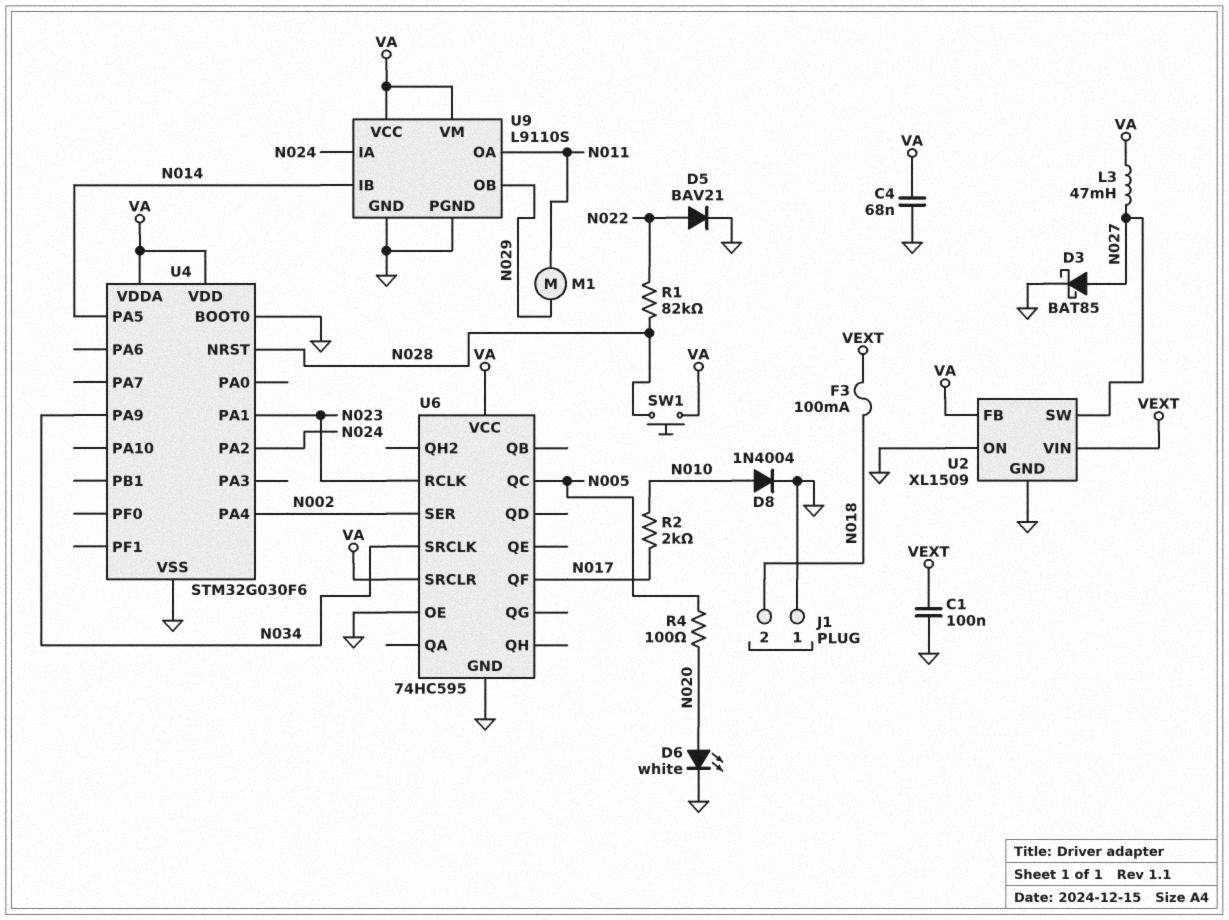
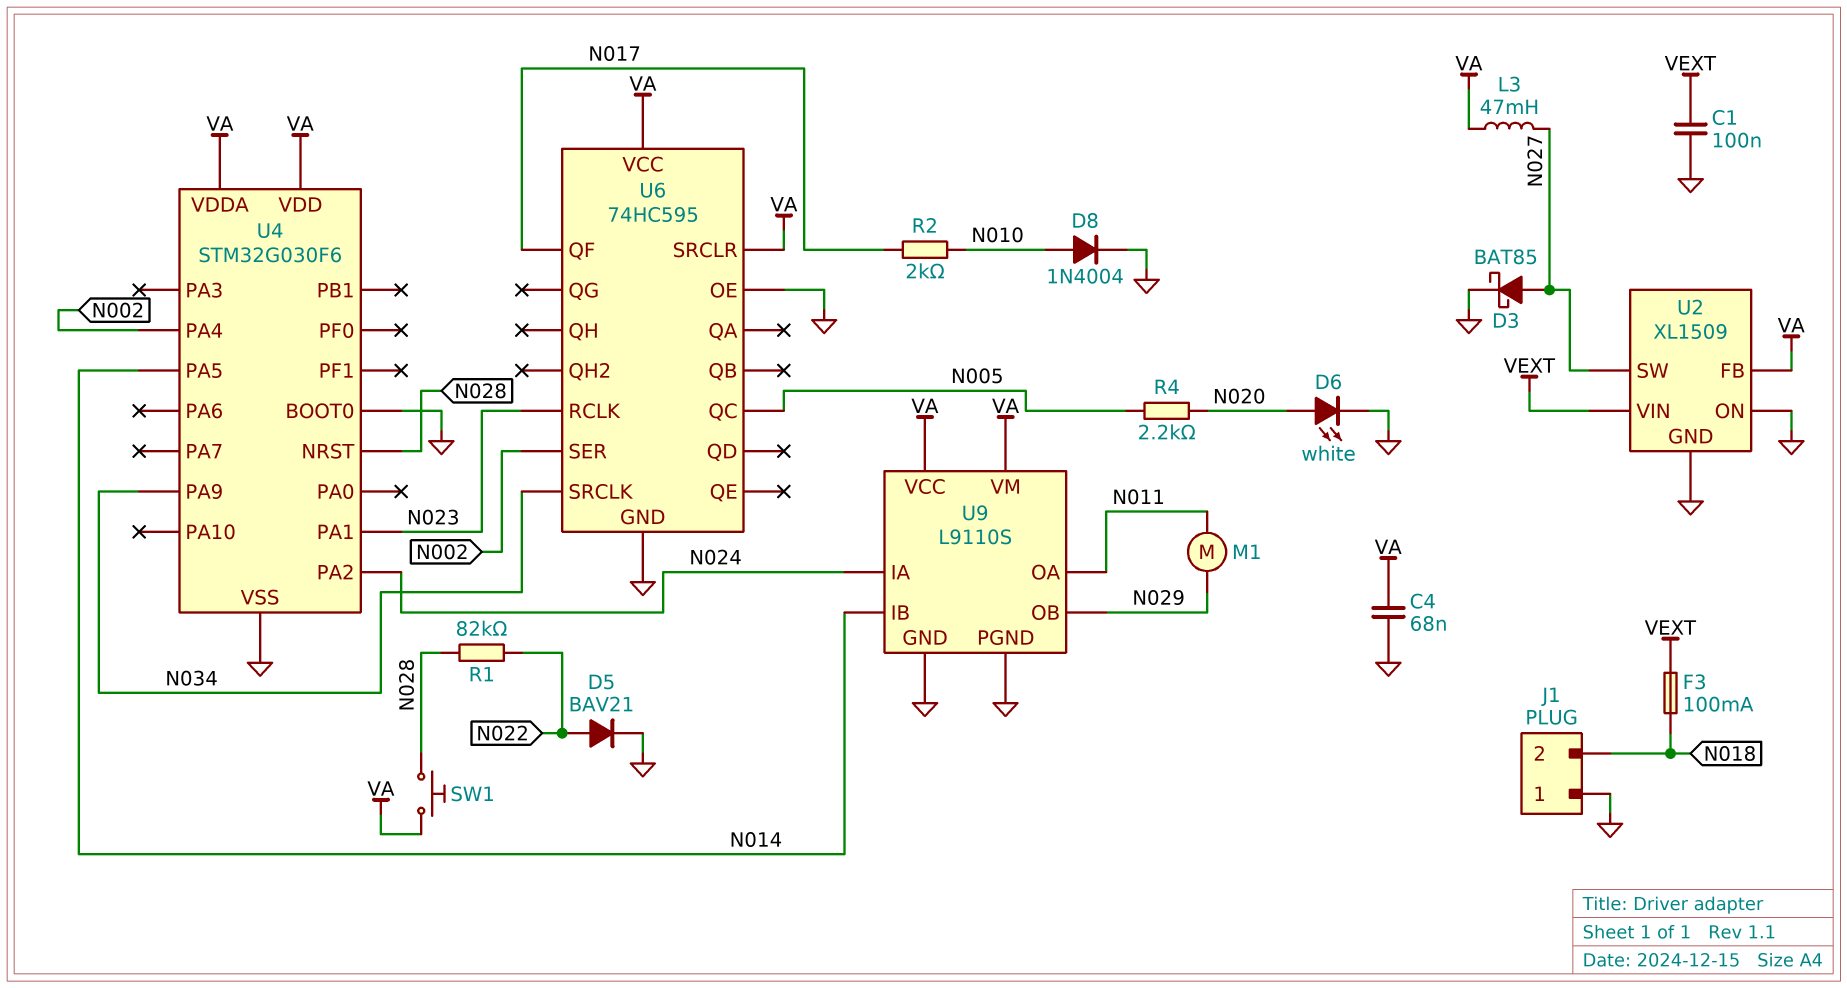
R4: 100 (N005, N020) -> 2.2k (N005, N020)

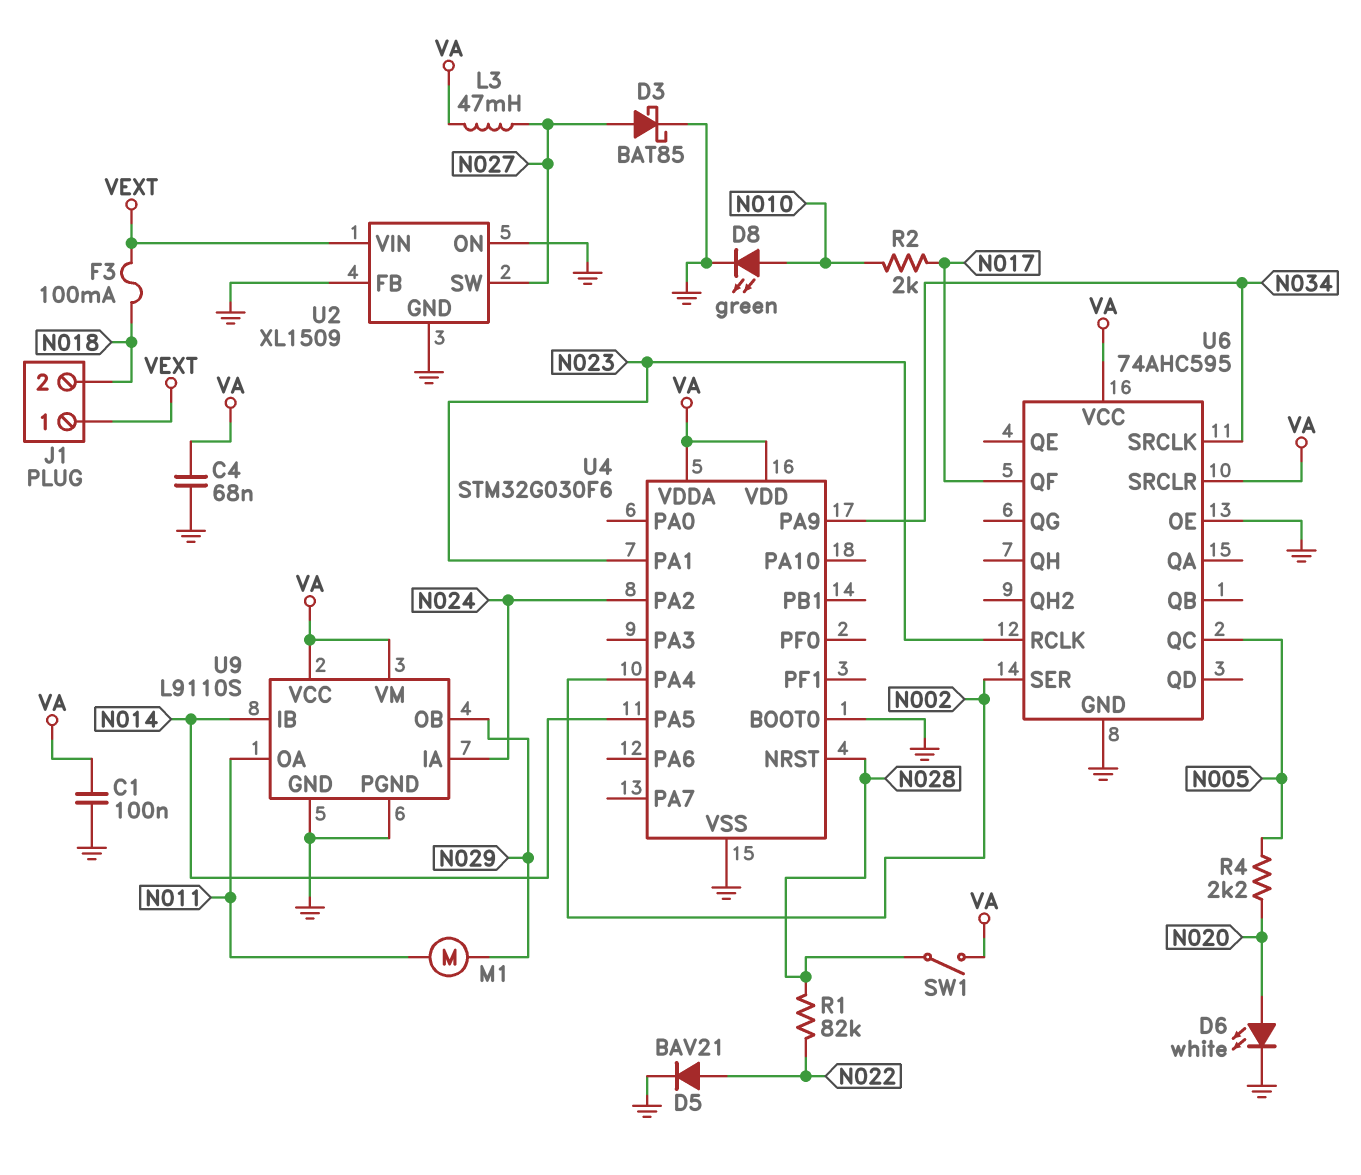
C1: 100nF (GND, VEXT) -> 100nF (GND, VA)
D8: diode 1N4004 (A N010, K GND) -> LED green (A N010, K GND)
J1 pin 1: GND -> VEXT
SW1: button (N028, VA) -> switch (N028, VA)
U2 pin FB: VA -> GND
U6: 74HC595 -> 74AHC595

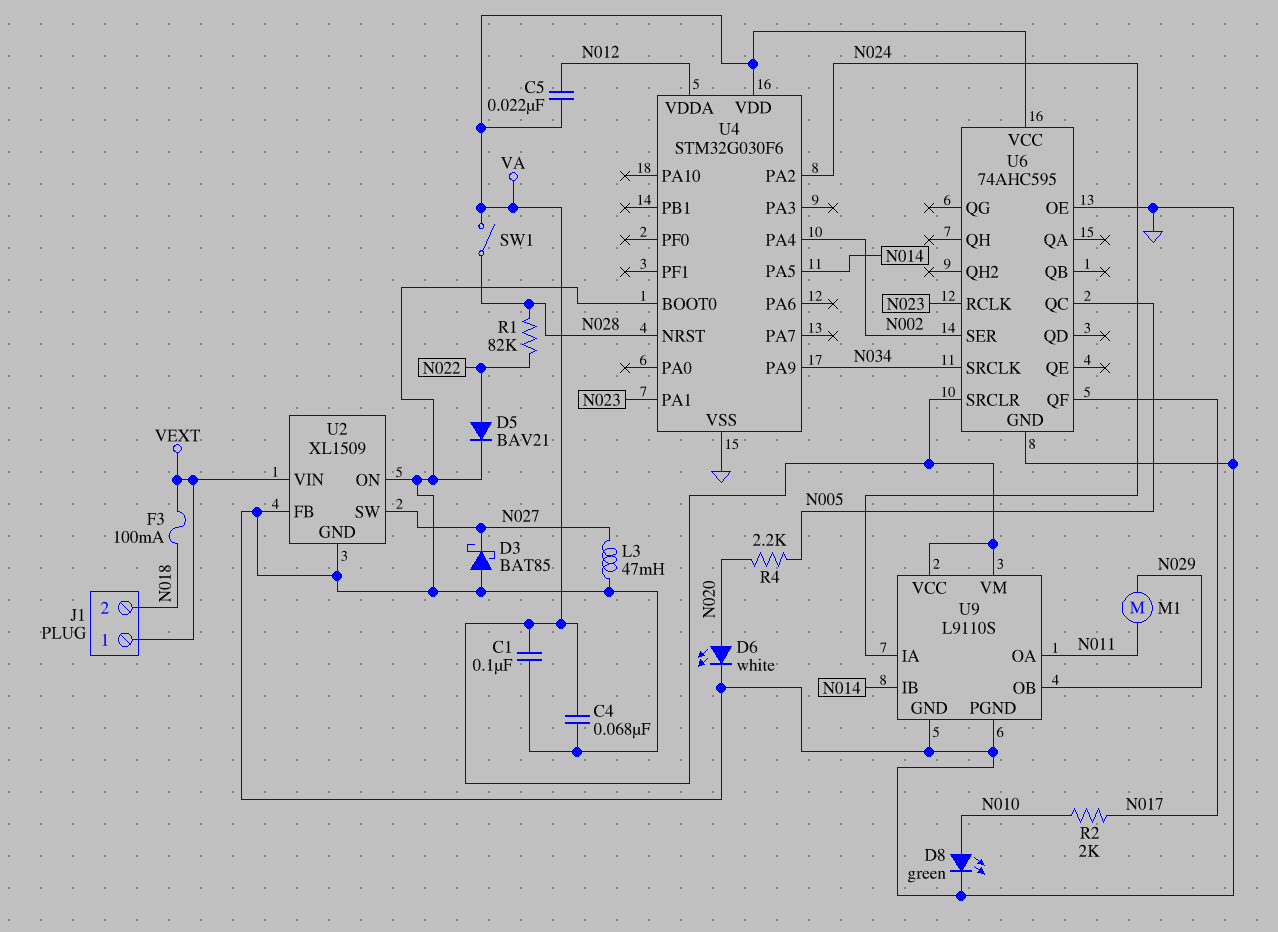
C5: none -> 22nF (N012, VA)
D3: schottky BAT85 (A N027, K GND) -> schottky BAT85 (A GND, K N027)
L3: 47mH (N027, VA) -> 47mH (GND, N027)
U4 pin VDDA: VA -> N012

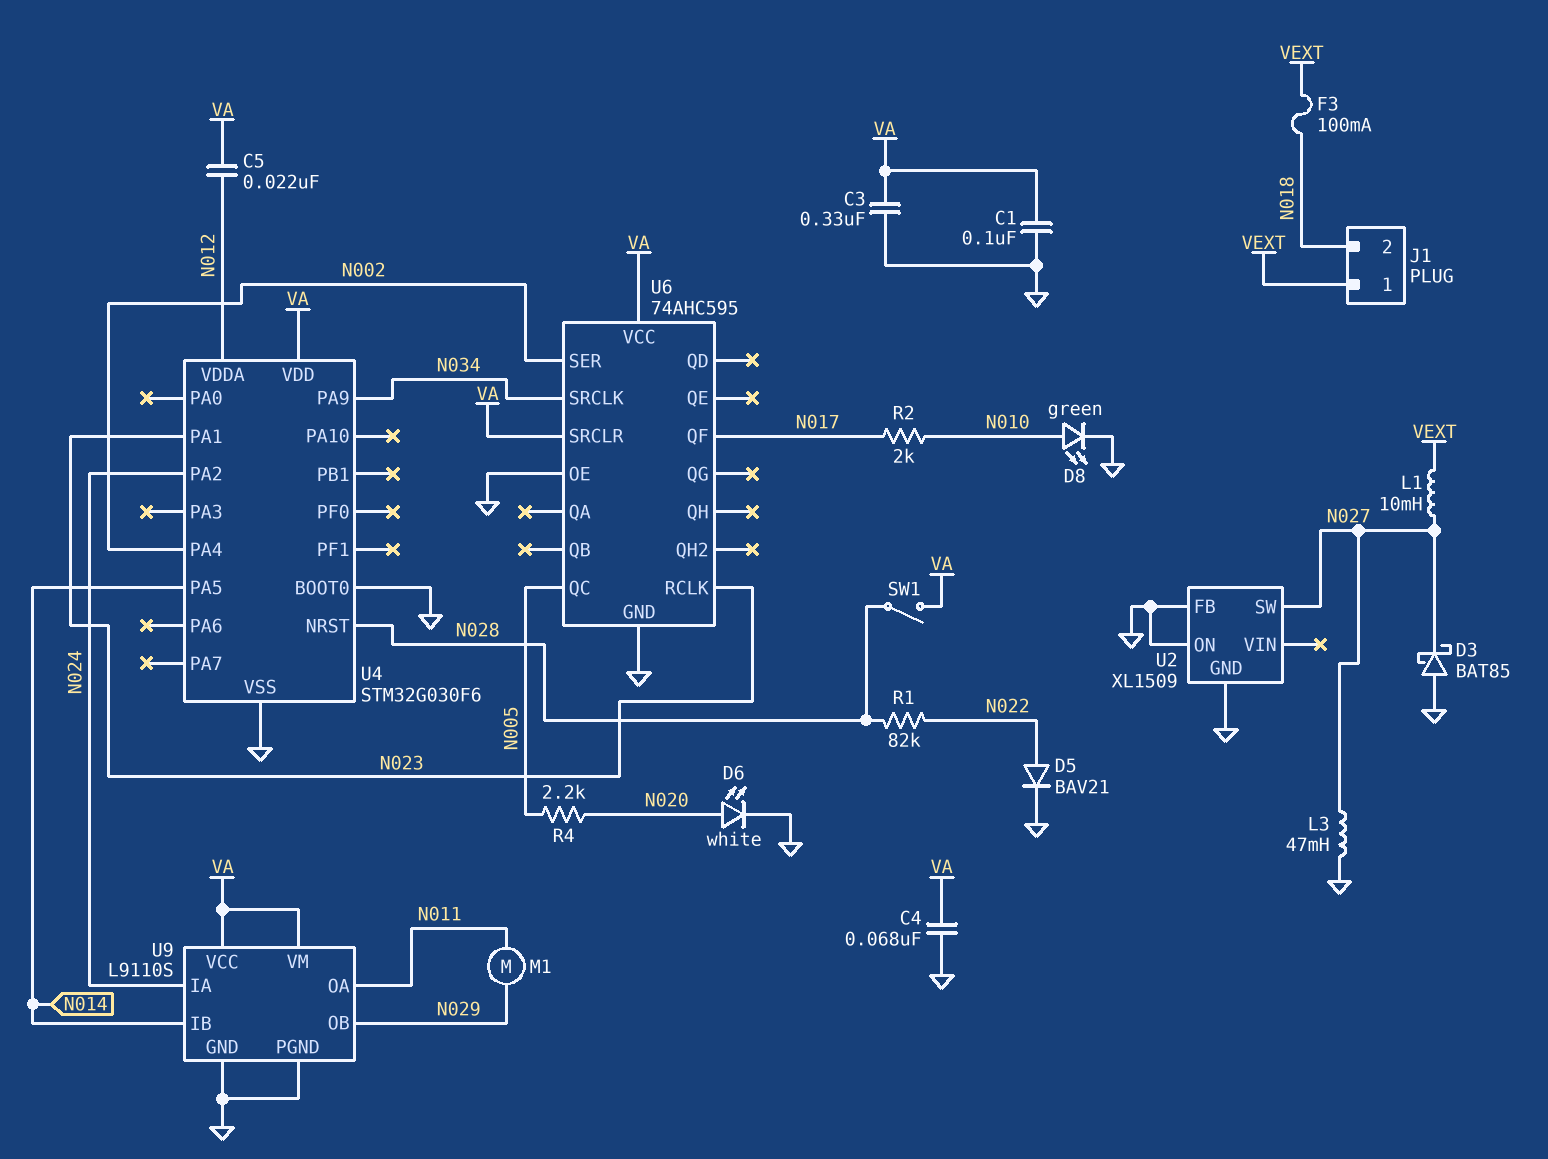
C3: none -> 330nF (GND, VA)
L1: none -> 10mH (N027, VEXT)
U2 pin VIN: VEXT -> none

